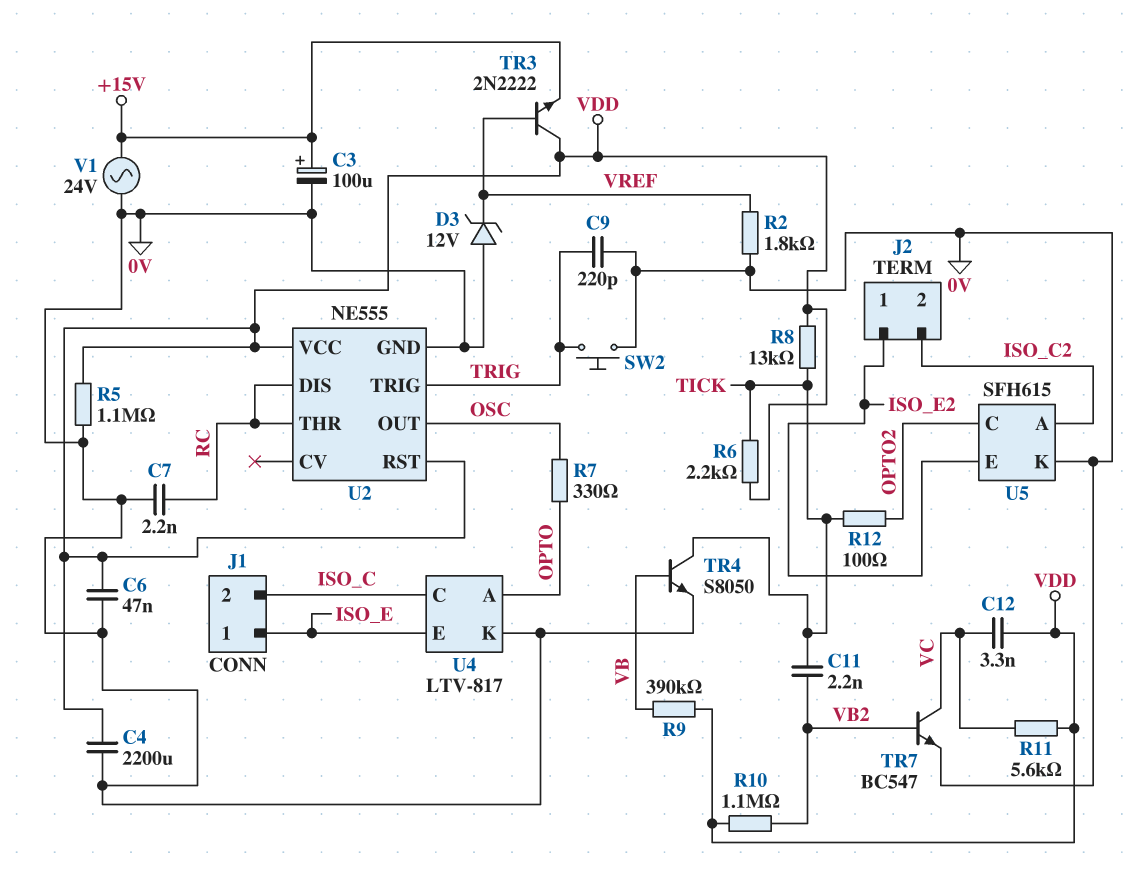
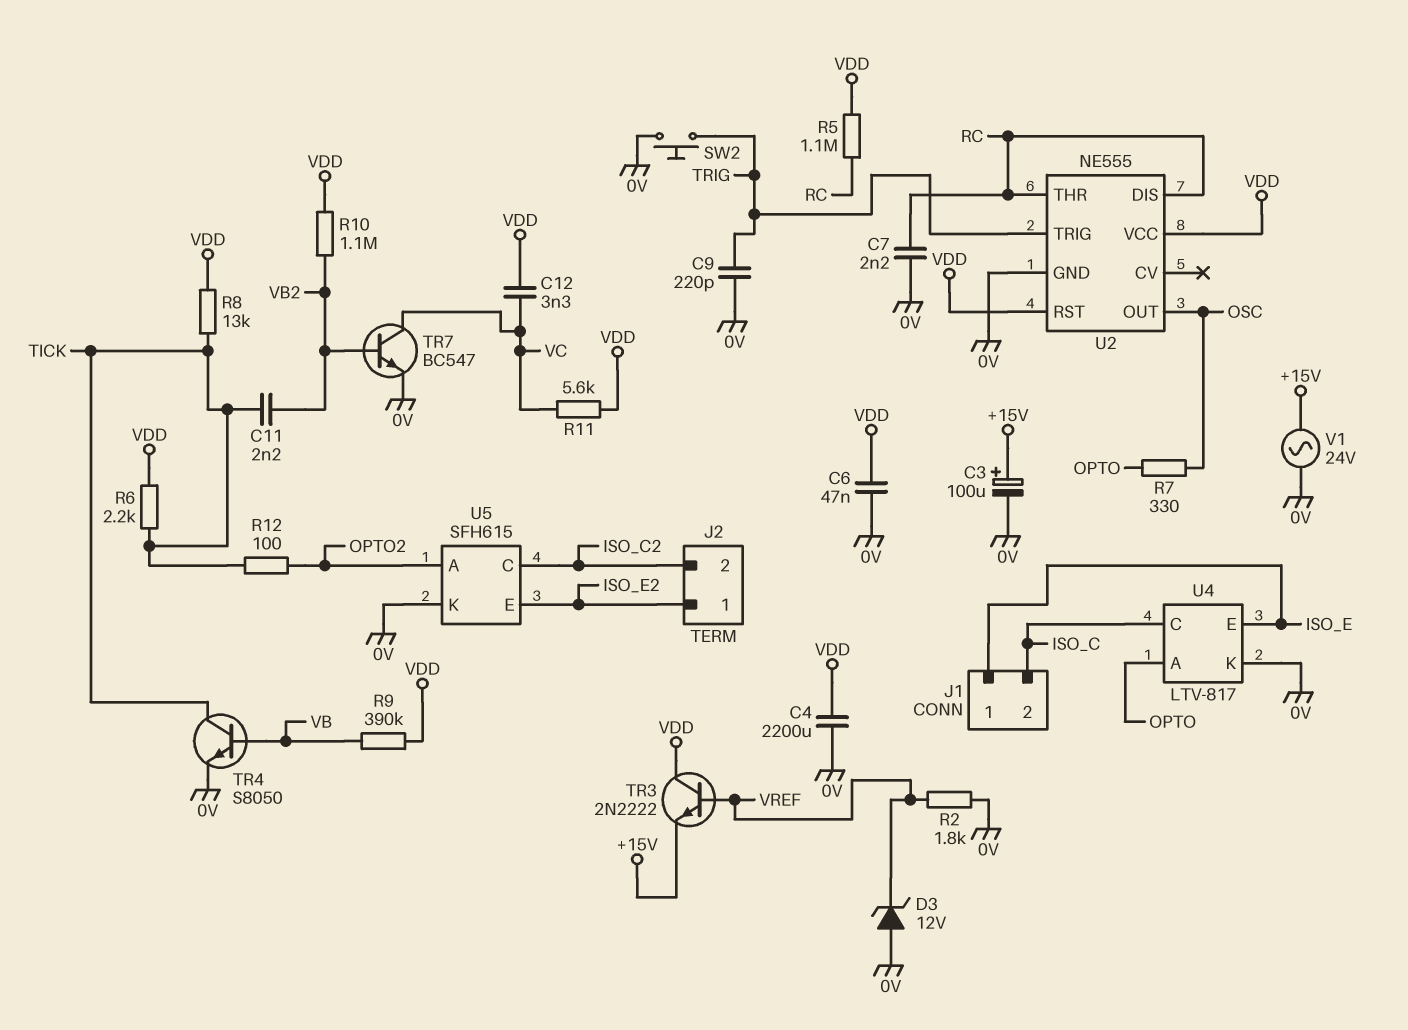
R5: 1.1M (0V, VDD) -> 1.1M (RC, VDD)
U5 pin A: ISO_C2 -> OPTO2
U5 pin C: OPTO2 -> ISO_C2

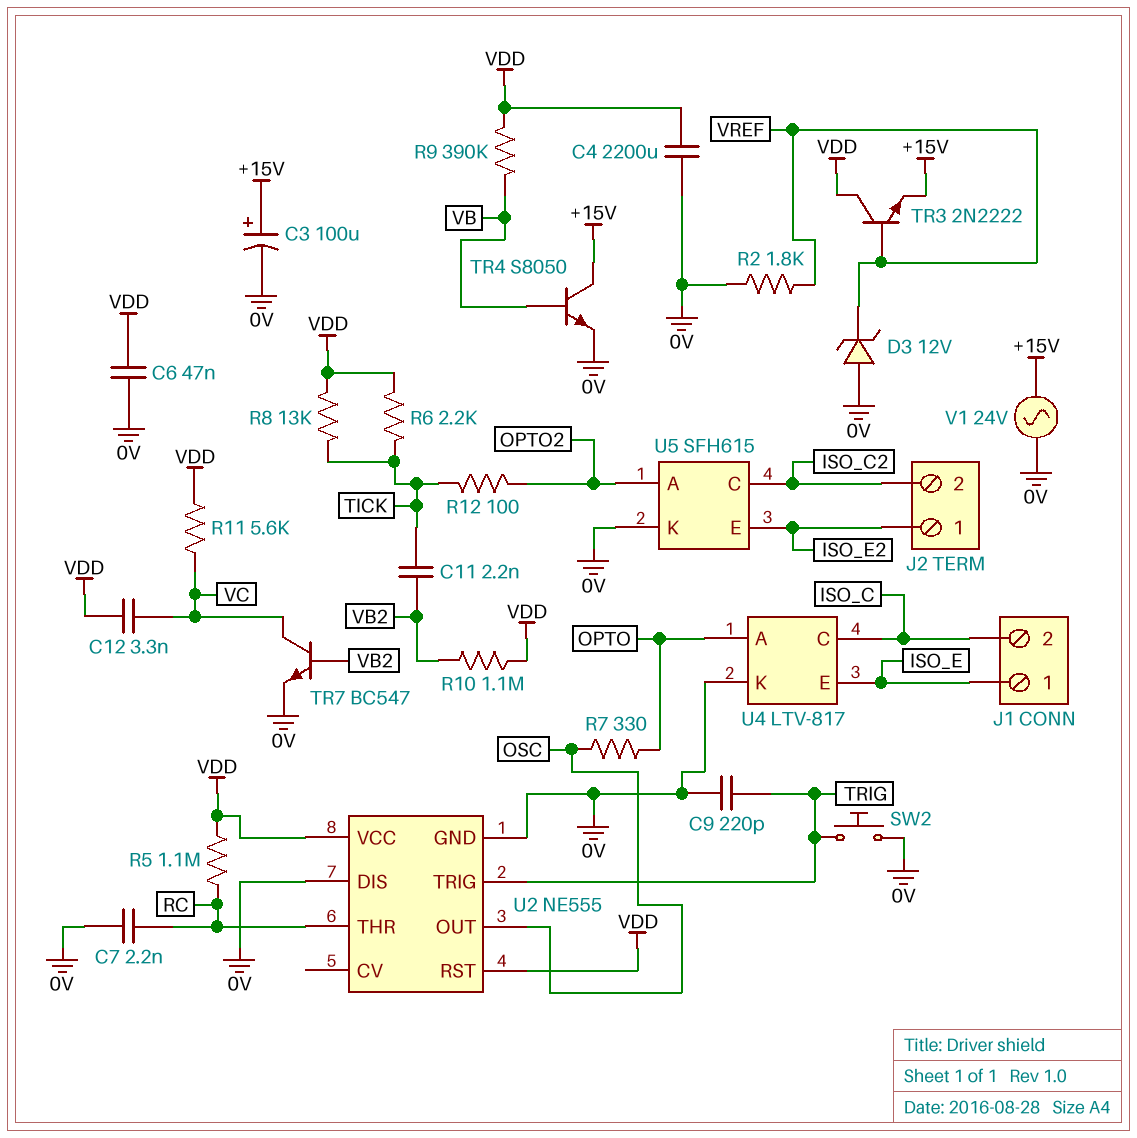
TR4: NPN S8050 (B VB, C TICK, E 0V) -> NPN S8050 (B VB, C +15V, E 0V)
U2 pin DIS: RC -> 0V

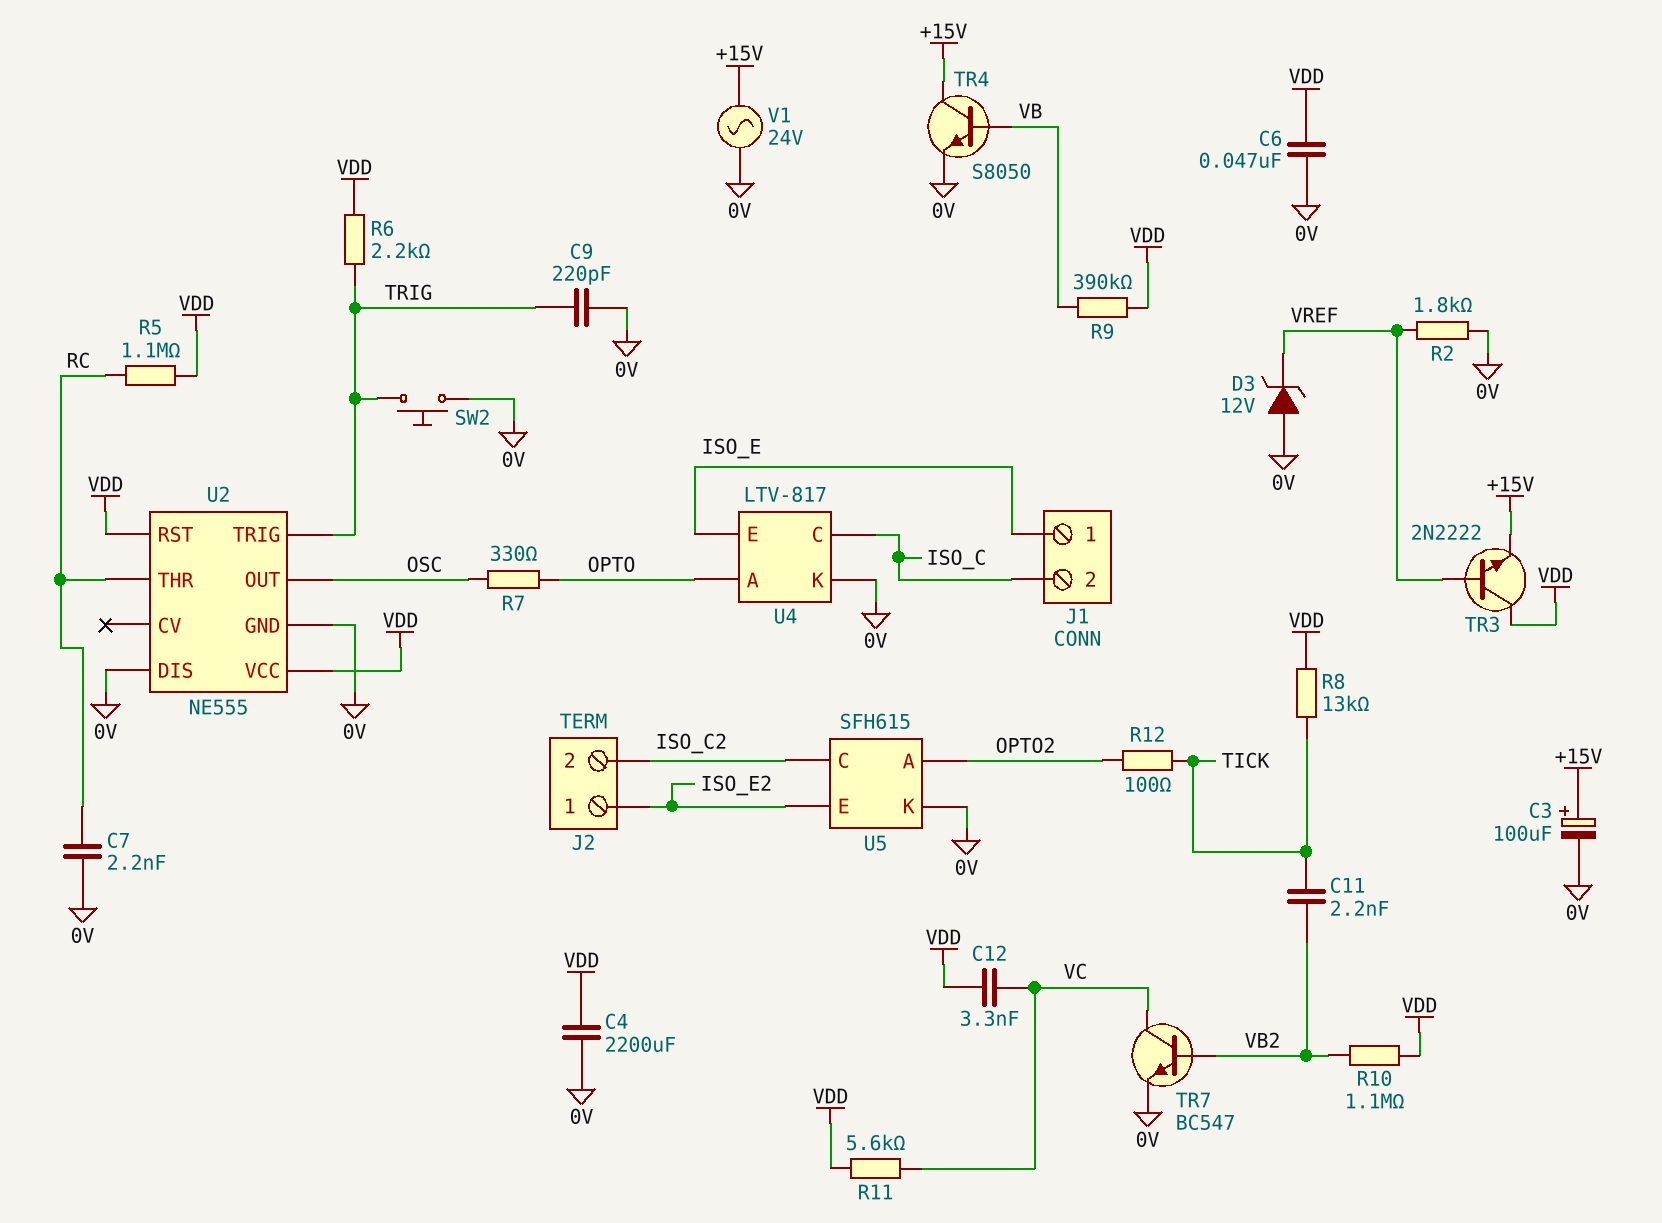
R6: 2.2k (TICK, VDD) -> 2.2k (TRIG, VDD)

